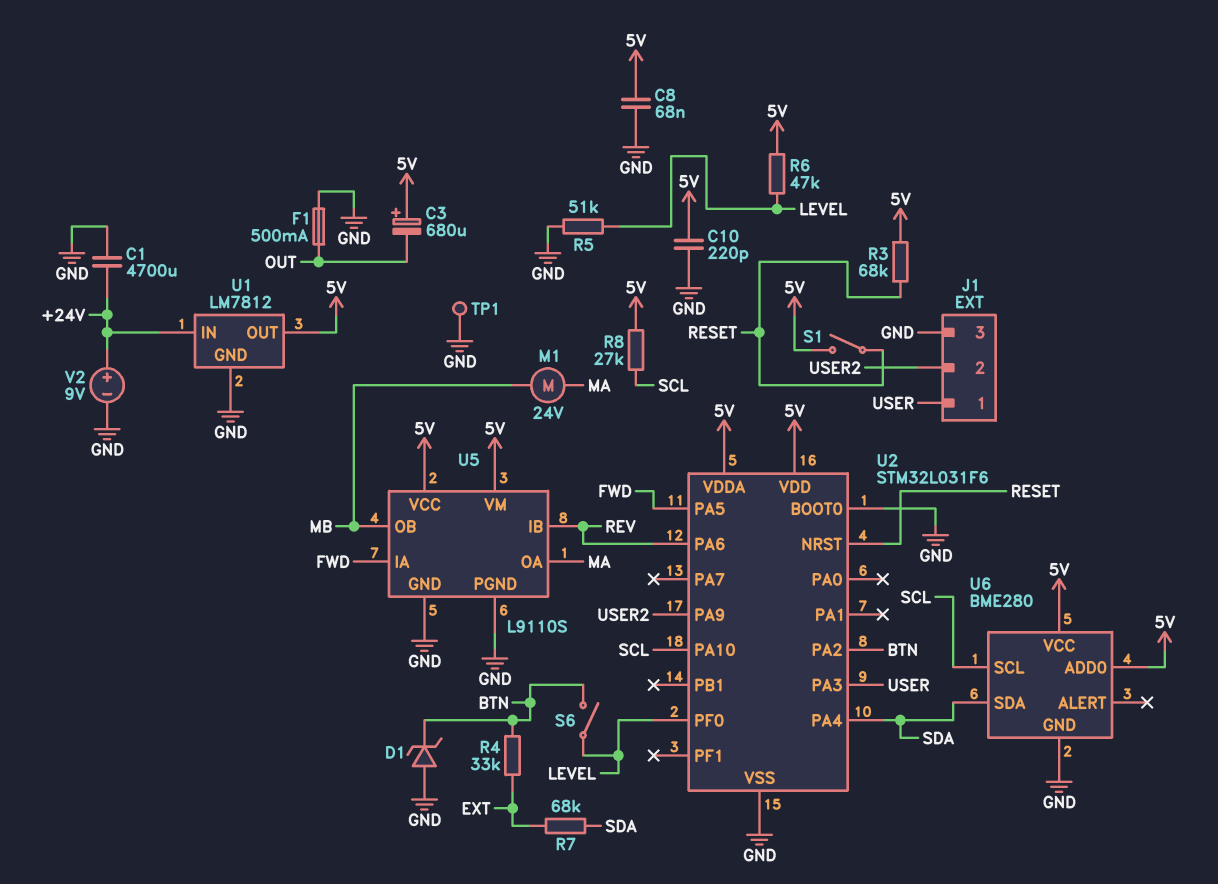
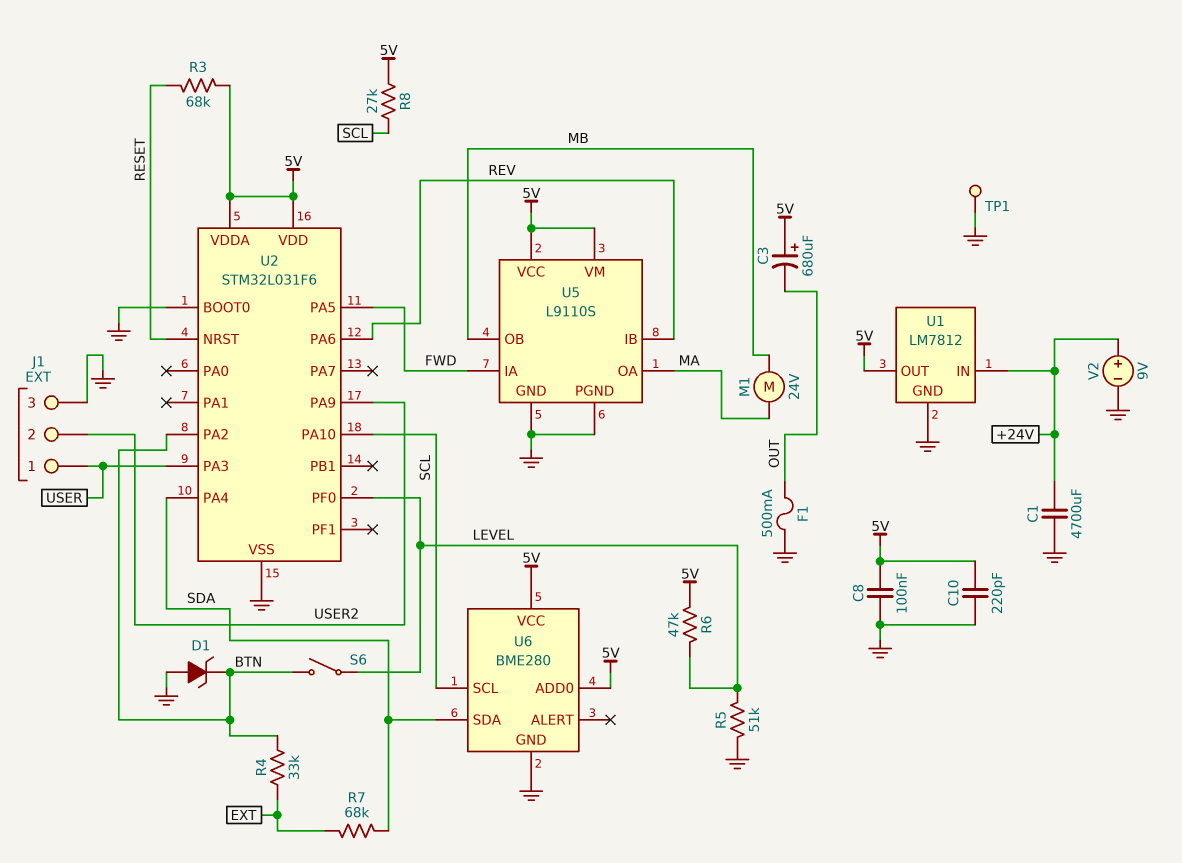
C8: 68nF (5V, GND) -> 100nF (5V, GND)
S1: switch (5V, RESET) -> none

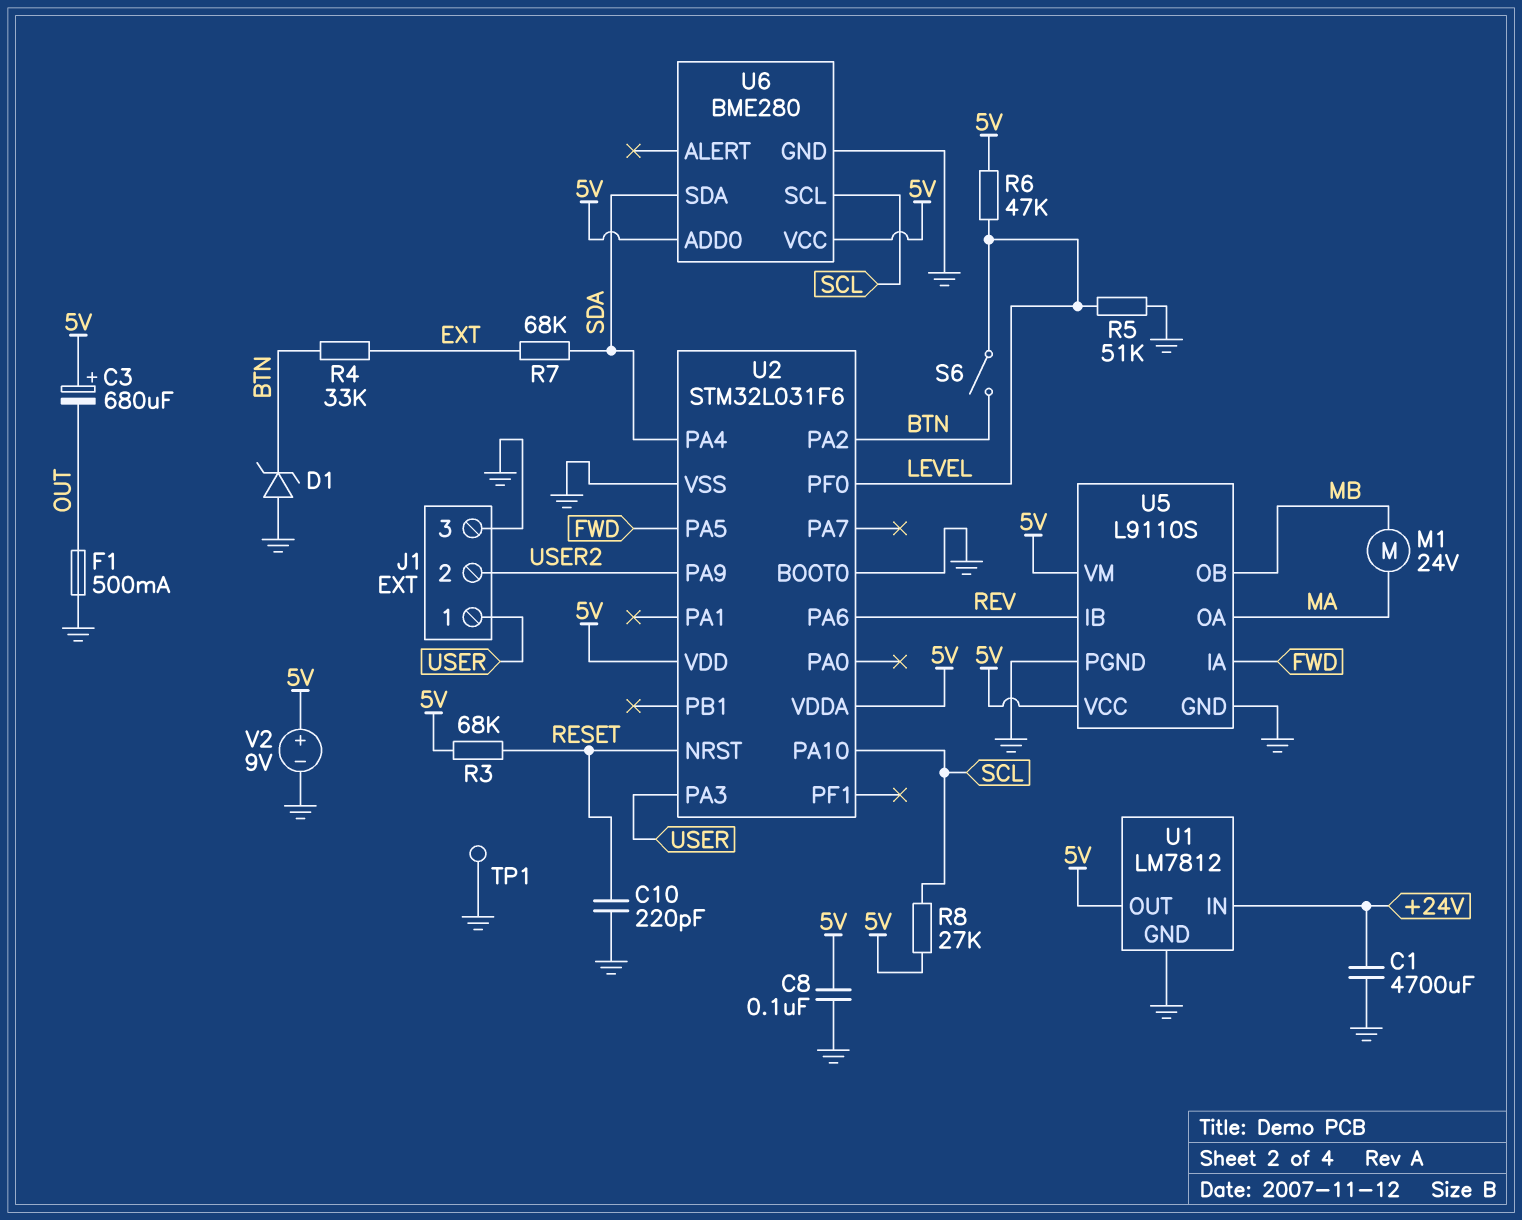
C10: 220pF (5V, GND) -> 220pF (GND, RESET)
V2: 9V (plus +24V, minus GND) -> 9V (plus 5V, minus GND)

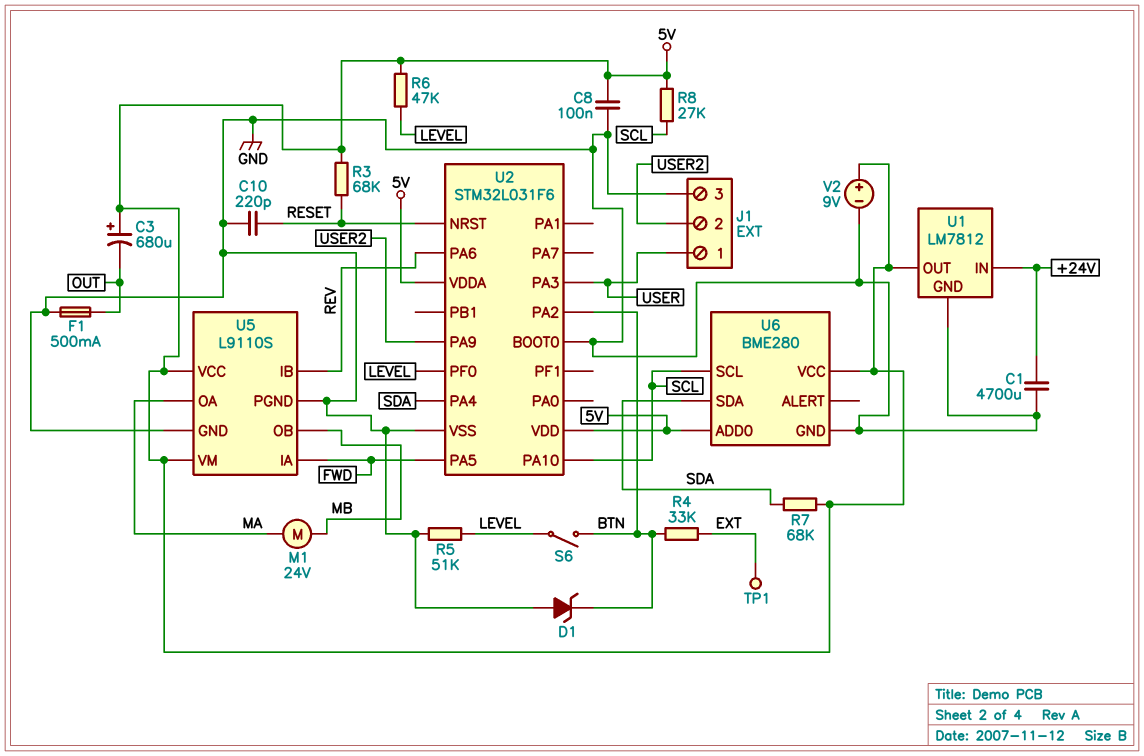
R7: 68k (EXT, SDA) -> 68k (5V, SDA)
TP1: test point (GND) -> test point (EXT)

